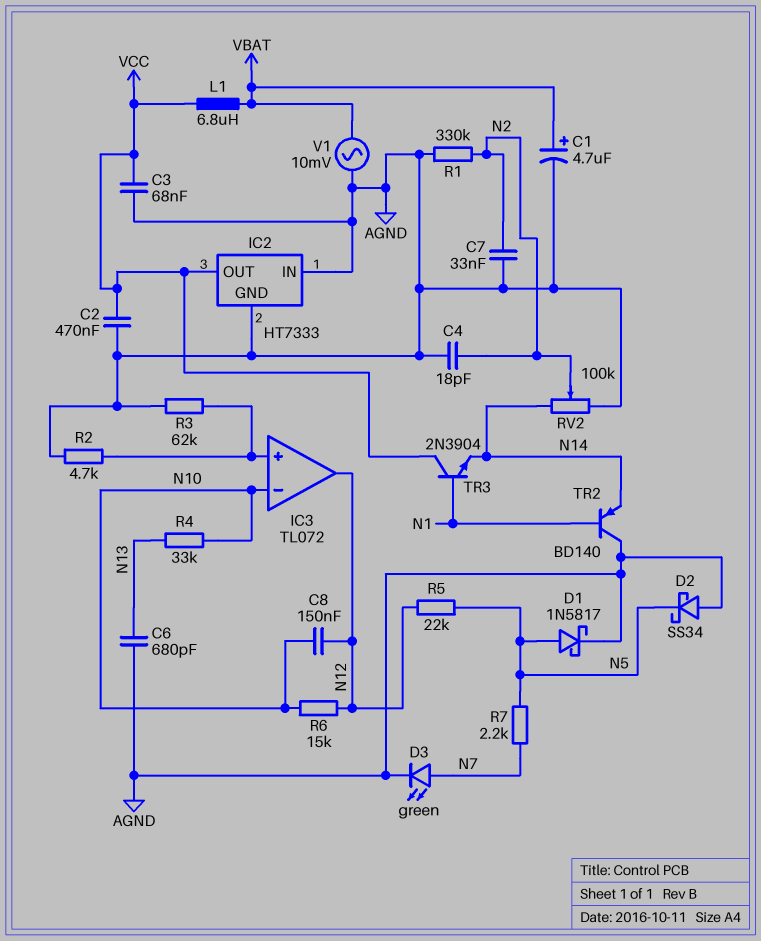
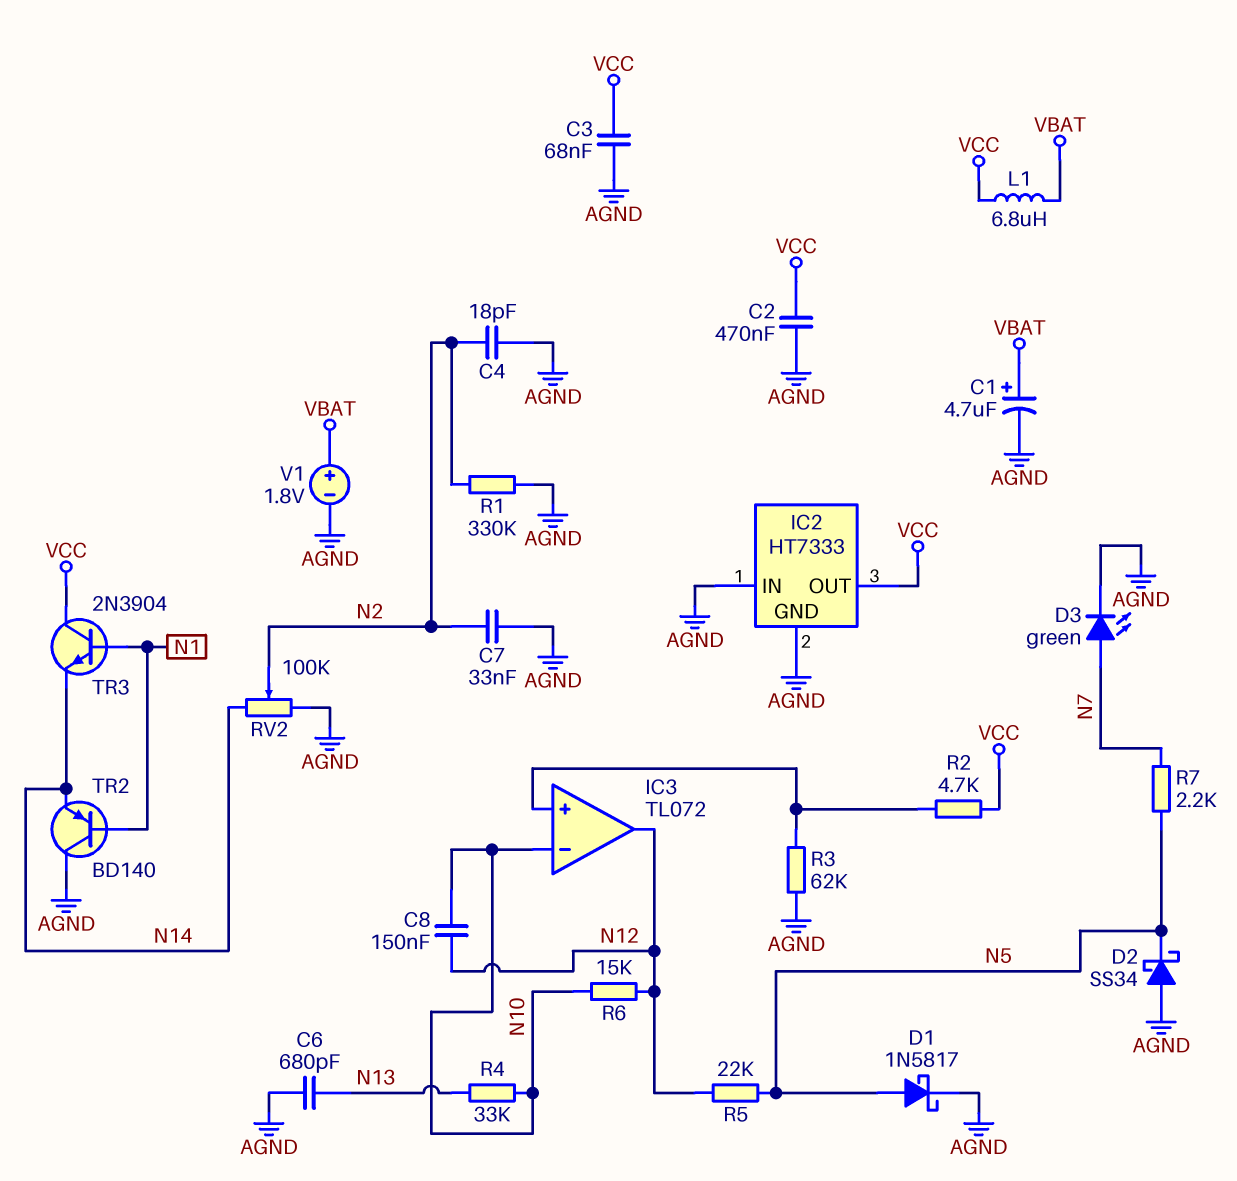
R2: 4.7k (AGND, IC3/in+) -> 4.7k (IC3/in+, VCC)
V1: AC 10mV (AGND, VBAT) -> 1.8V (plus VBAT, minus AGND)

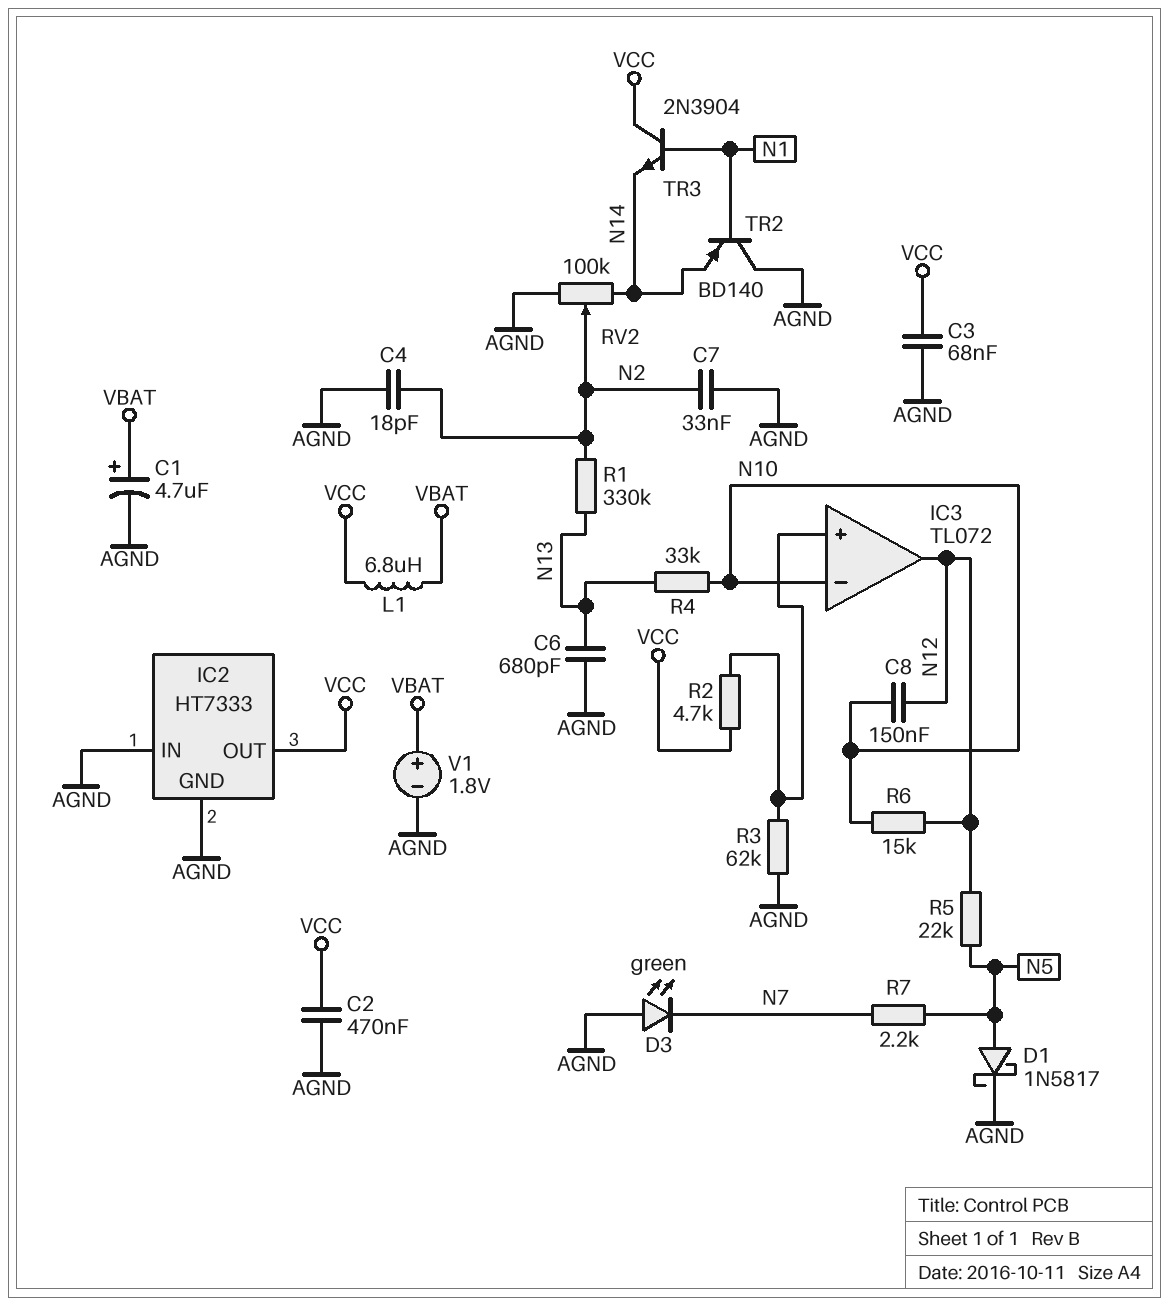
D2: schottky SS34 (A AGND, K N5) -> none
D3: LED green (A N7, K AGND) -> LED green (A AGND, K N7)
R1: 330k (AGND, N2) -> 330k (N2, N13)

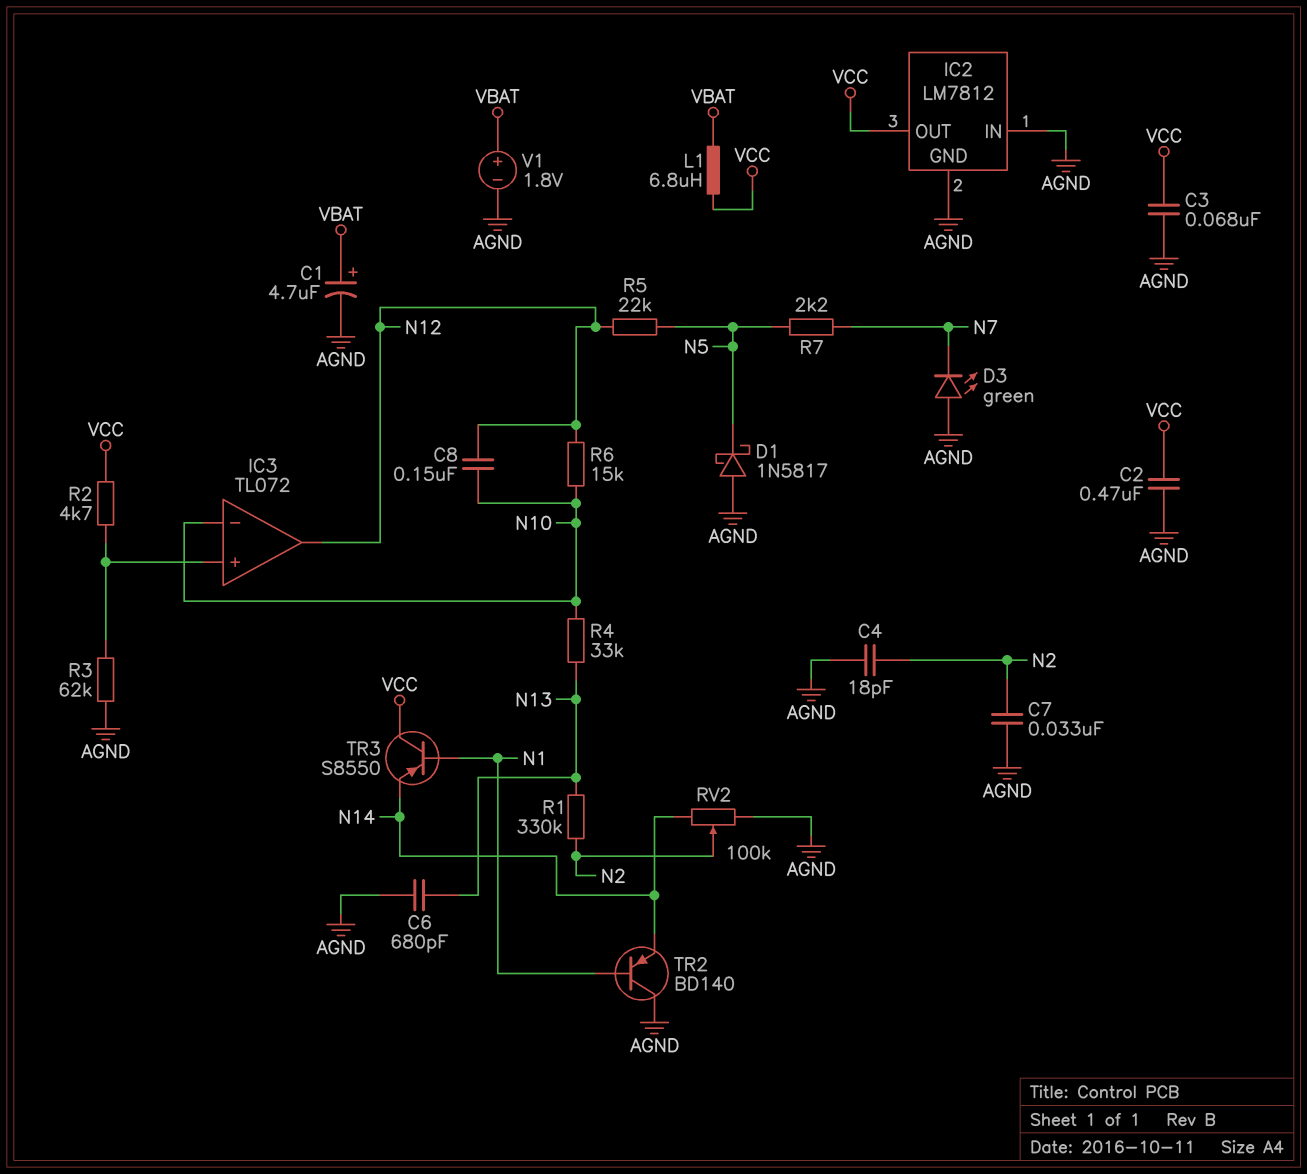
D1: schottky 1N5817 (A N5, K AGND) -> schottky 1N5817 (A AGND, K N5)
IC2: HT7333 -> LM7812
TR3: NPN 2N3904 (B N1, C VCC, E N14) -> PNP S8550 (B N1, C VCC, E N14)

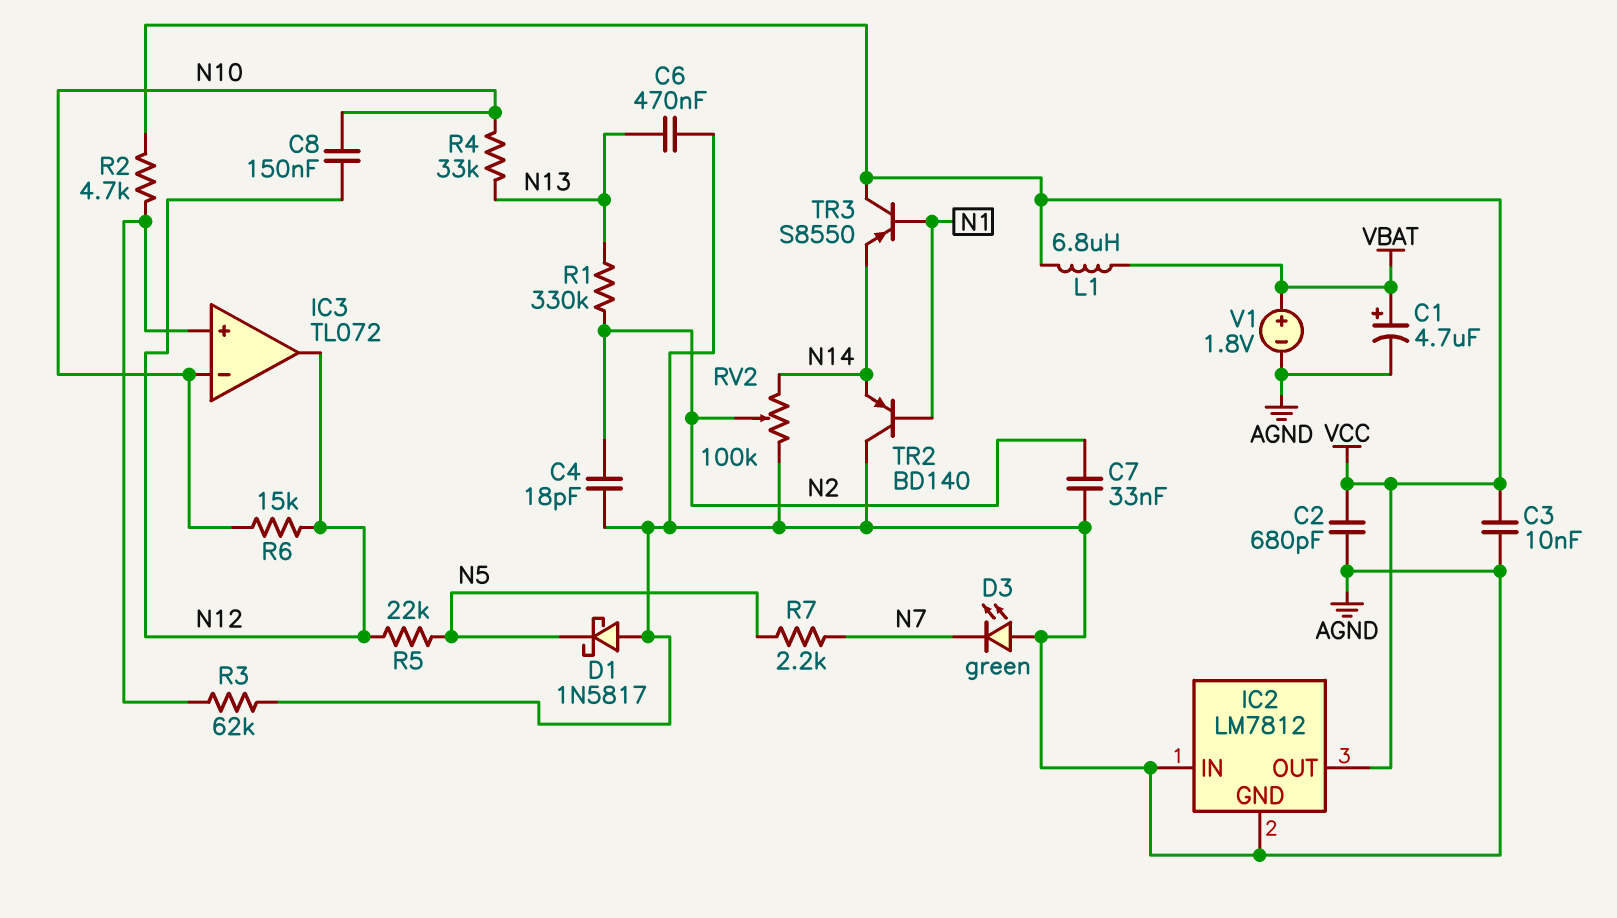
C2: 470nF (AGND, VCC) -> 680pF (AGND, VCC)
C3: 68nF (AGND, VCC) -> 10nF (AGND, VCC)
C6: 680pF (AGND, N13) -> 470nF (AGND, N13)

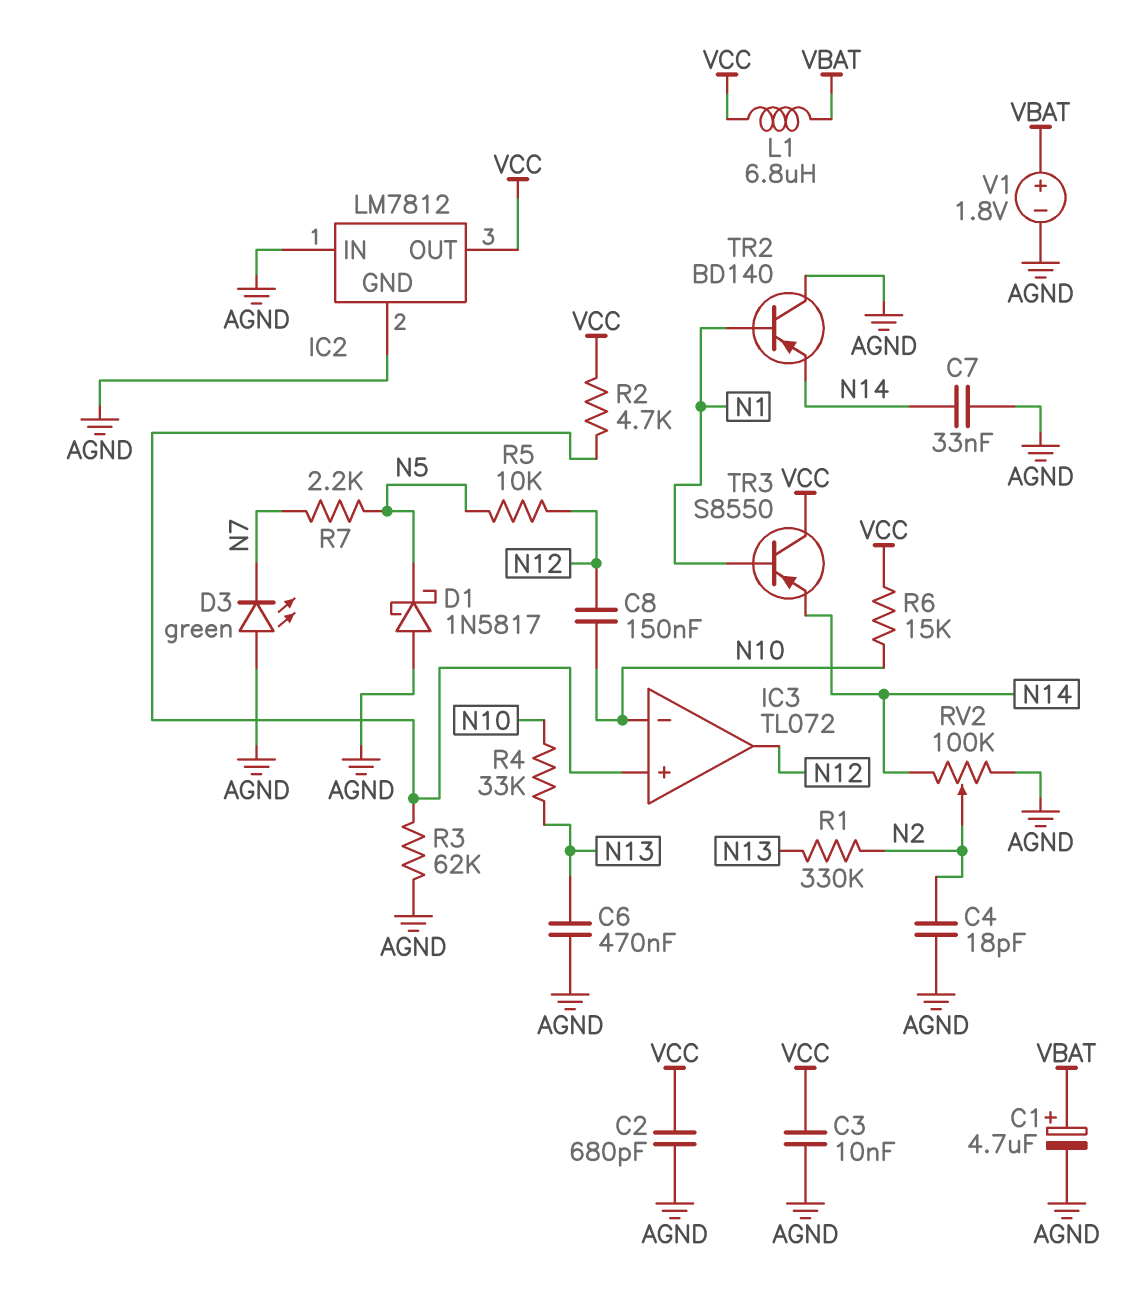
C7: 33nF (AGND, N2) -> 33nF (AGND, N14)
R5: 22k (N5, N12) -> 10k (N5, N12)
R6: 15k (N10, N12) -> 15k (N10, VCC)

